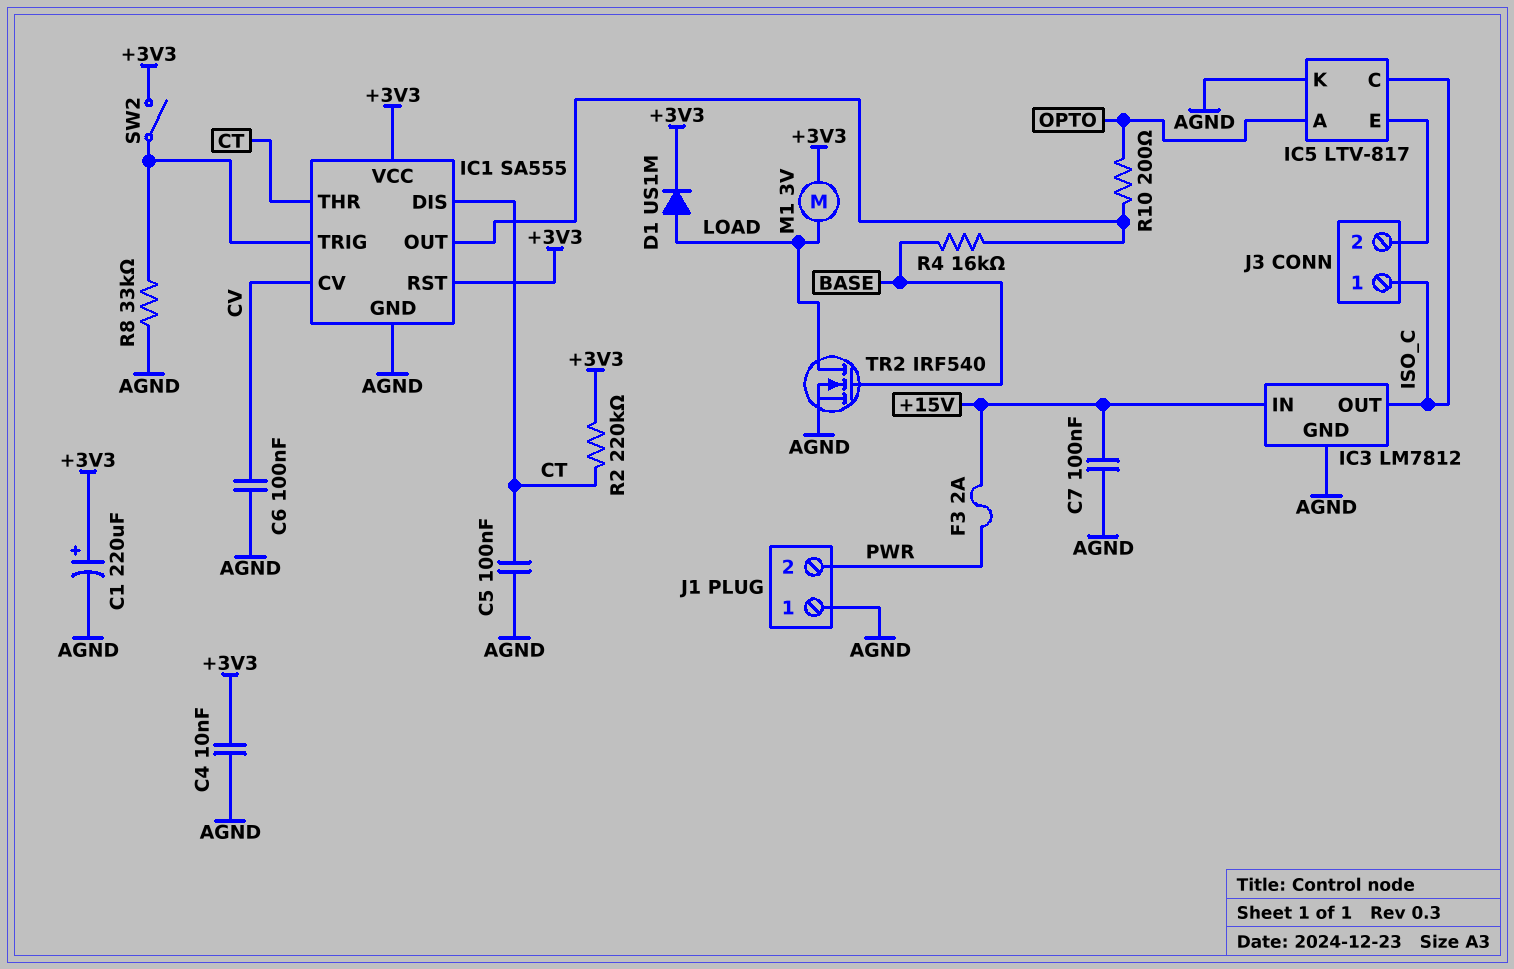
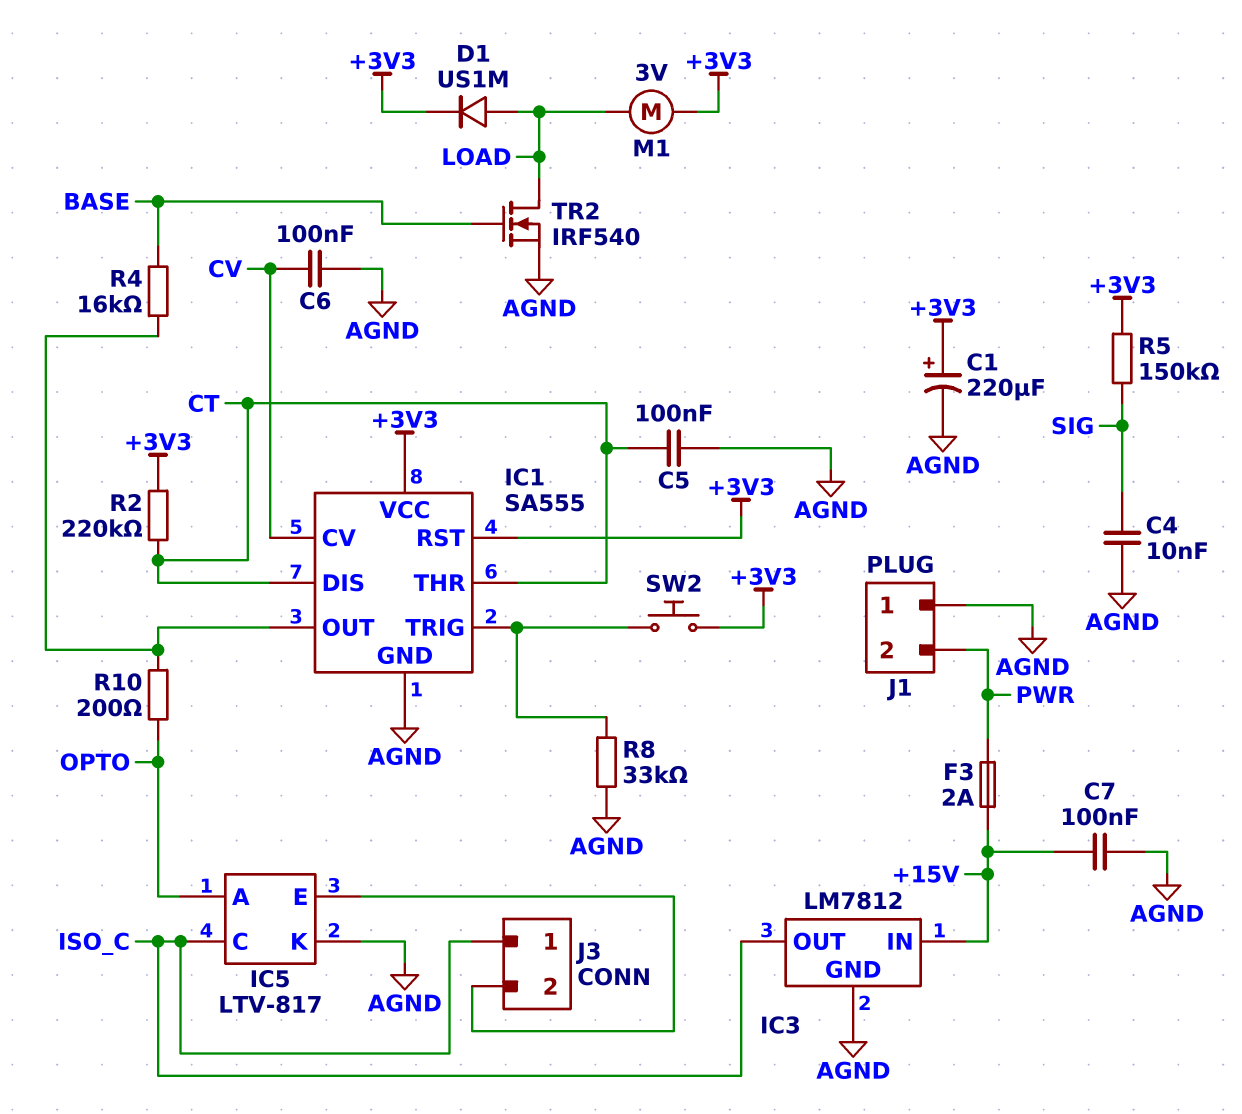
C4: 10nF (+3V3, AGND) -> 10nF (AGND, SIG)
R5: none -> 150k (+3V3, SIG)
SW2: switch (+3V3, IC1/TRIG) -> button (+3V3, IC1/TRIG)

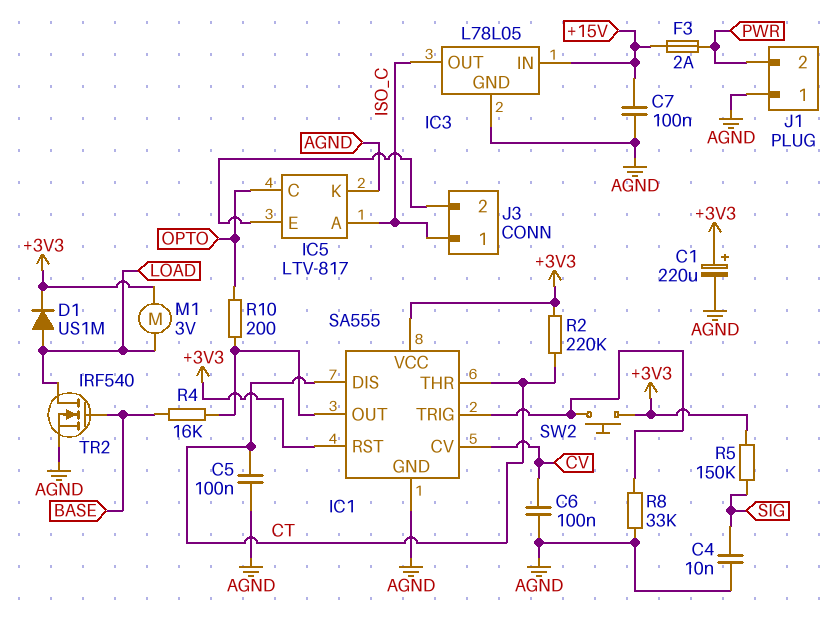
IC3: LM7812 -> L78L05
IC5 pin A: OPTO -> ISO_C
IC5 pin C: ISO_C -> OPTO

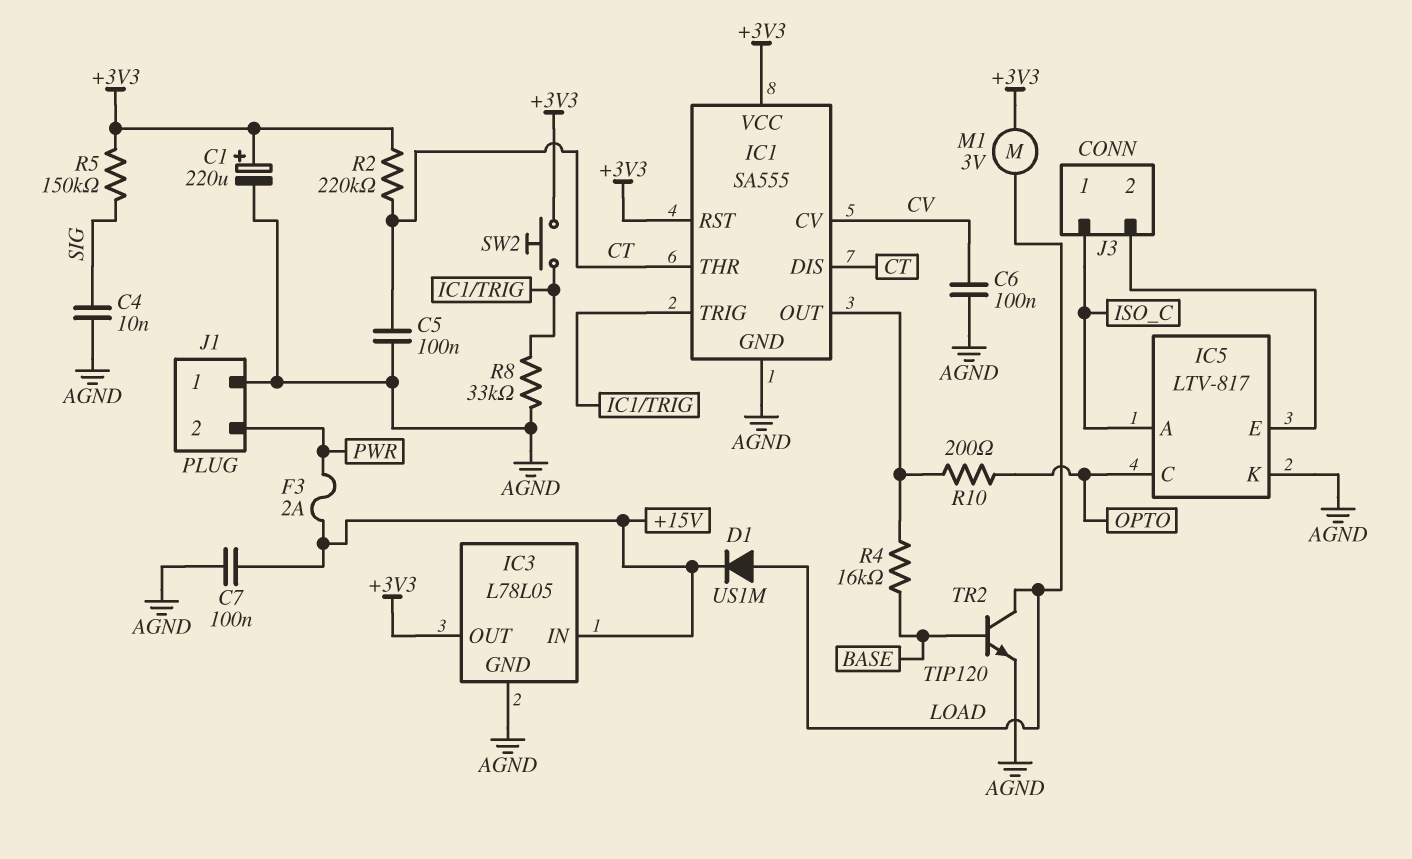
D1: diode US1M (A LOAD, K +3V3) -> diode US1M (A LOAD, K +15V)
IC3 pin OUT: ISO_C -> +3V3
TR2: NMOS IRF540 (G BASE, D LOAD, S AGND) -> NPN TIP120 (B BASE, C LOAD, E AGND)

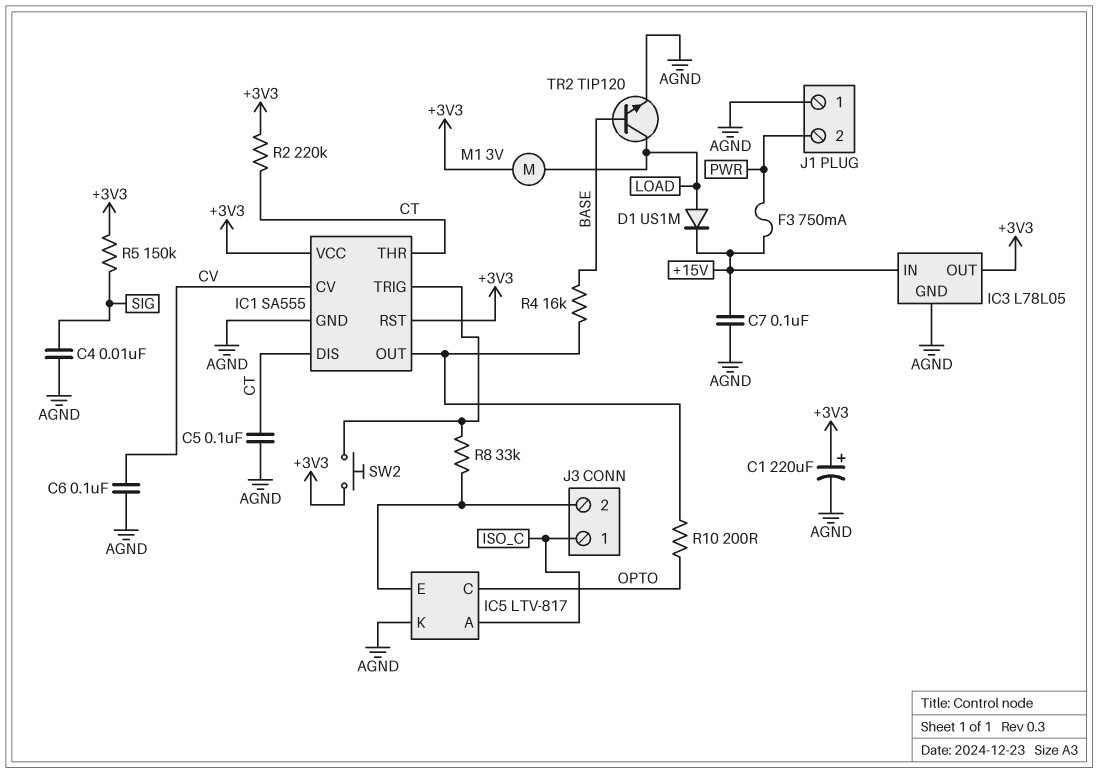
F3: 2A (+15V, PWR) -> 750mA (+15V, PWR)
R8: 33k (AGND, IC1/TRIG) -> 33k (IC1/TRIG, IC5/E)

